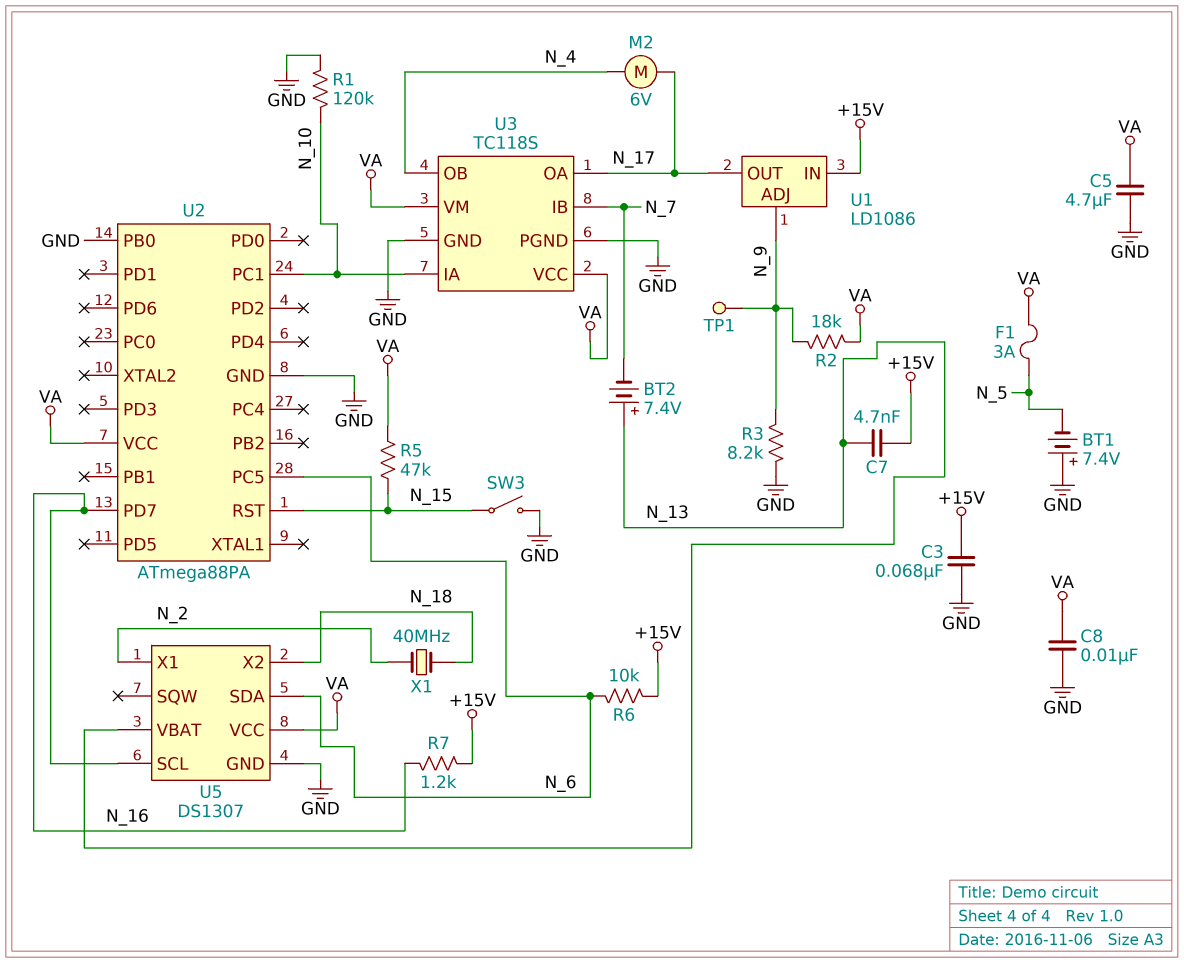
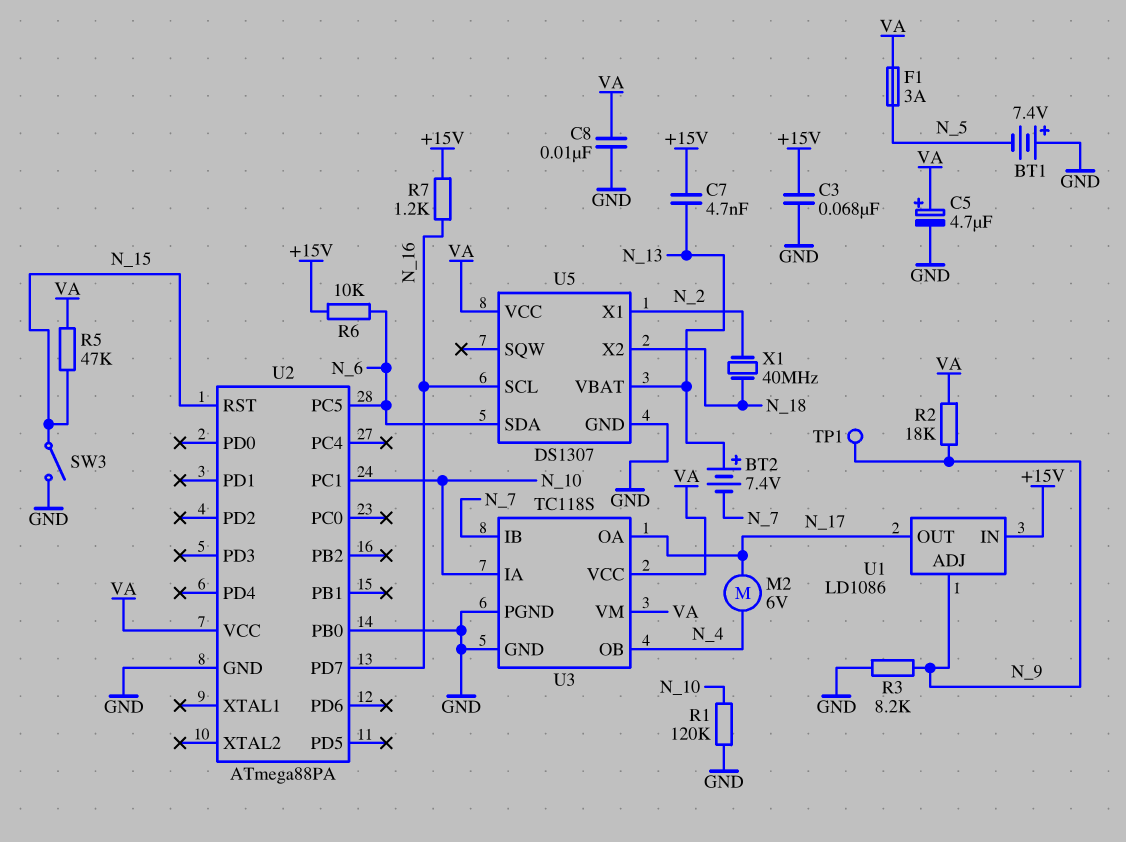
C5: 4.7uF (GND, VA) -> 4.7uF (plus VA, minus GND)

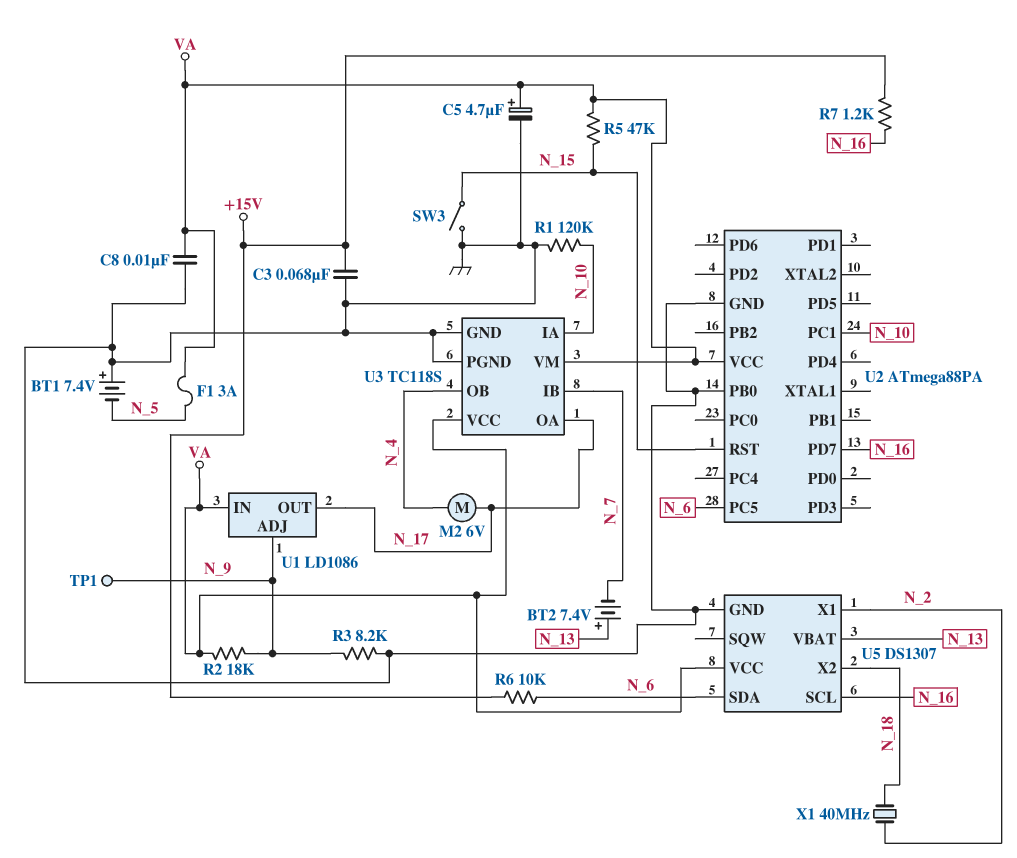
C7: 4.7nF (+15V, N_13) -> none
U1 pin IN: +15V -> VA

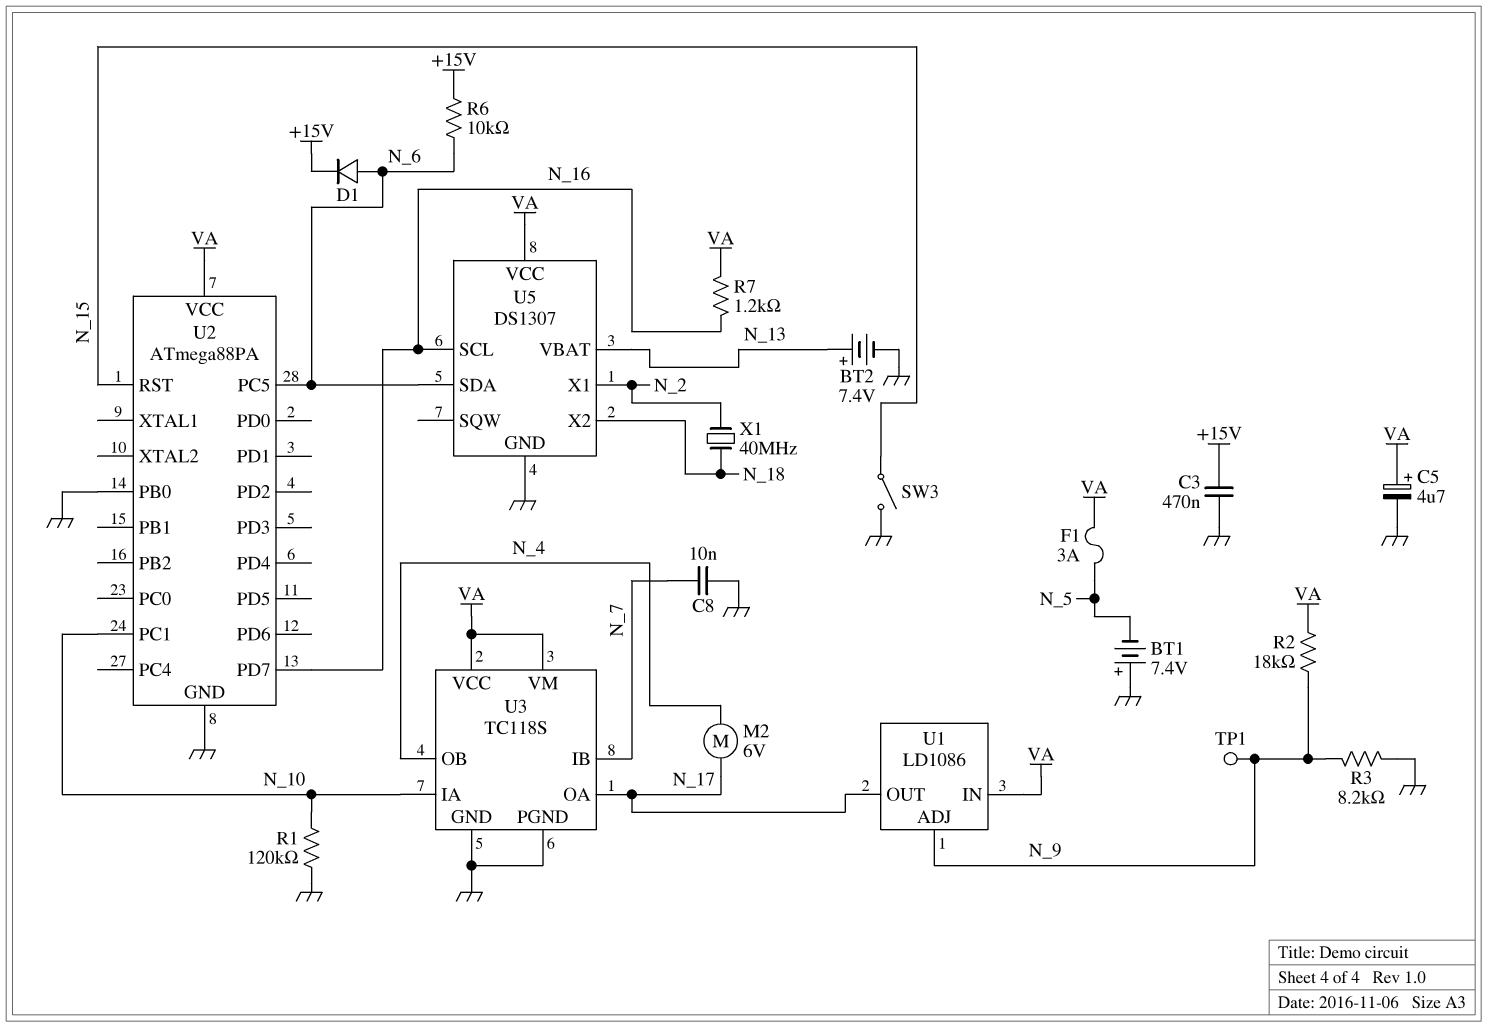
BT2: 7.4V (plus N_13, minus N_7) -> 7.4V (plus N_13, minus GND)
C3: 68nF (+15V, GND) -> 470nF (+15V, GND)
C8: 10nF (GND, VA) -> 10nF (GND, N_7)
D1: none -> diode (A N_6, K +15V)
R5: 47k (N_15, VA) -> none
R7: 1.2k (+15V, N_16) -> 1.2k (N_16, VA)

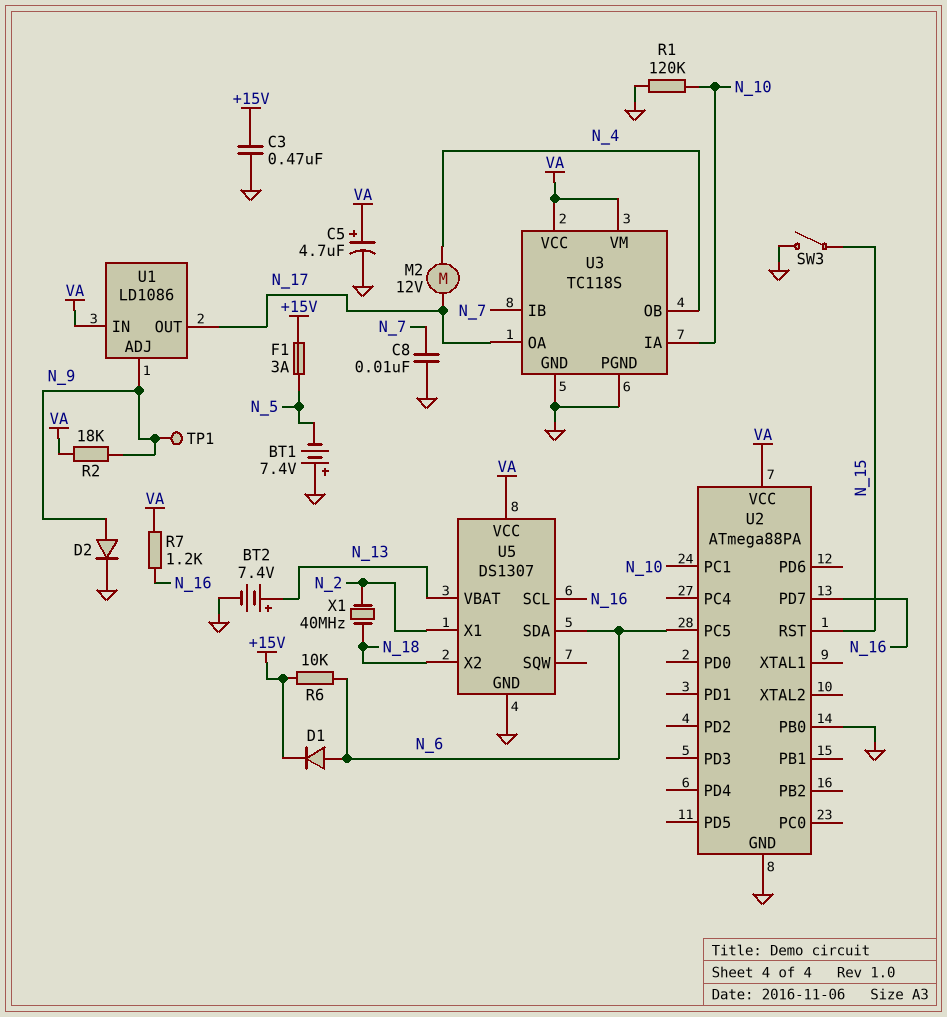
D2: none -> diode (A N_9, K GND)
F1: 3A (N_5, VA) -> 3A (+15V, N_5)
M2: motor 6V (N_4, N_17) -> motor 12V (N_4, N_17)
R3: 8.2k (GND, N_9) -> none

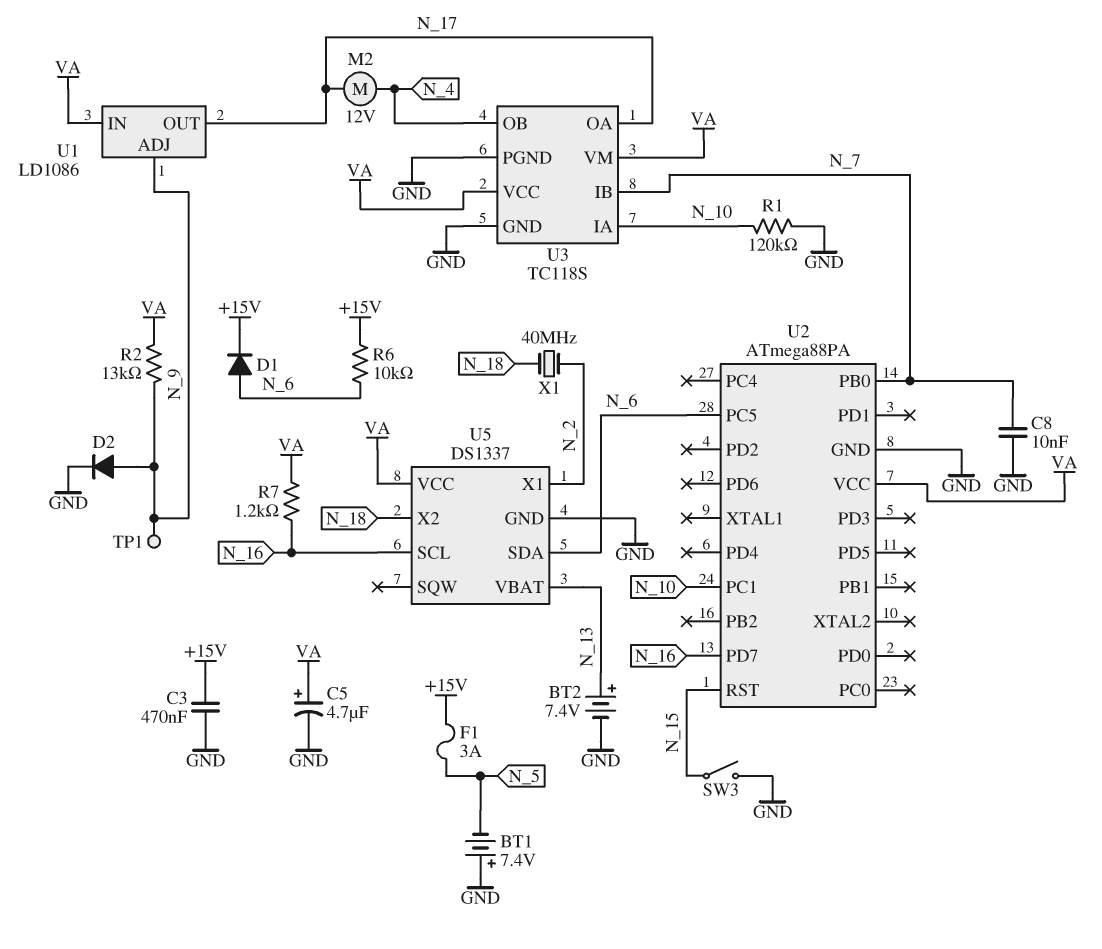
R2: 18k (N_9, VA) -> 13k (N_9, VA)
U2 pin PB0: GND -> N_7
U5: DS1307 -> DS1337

